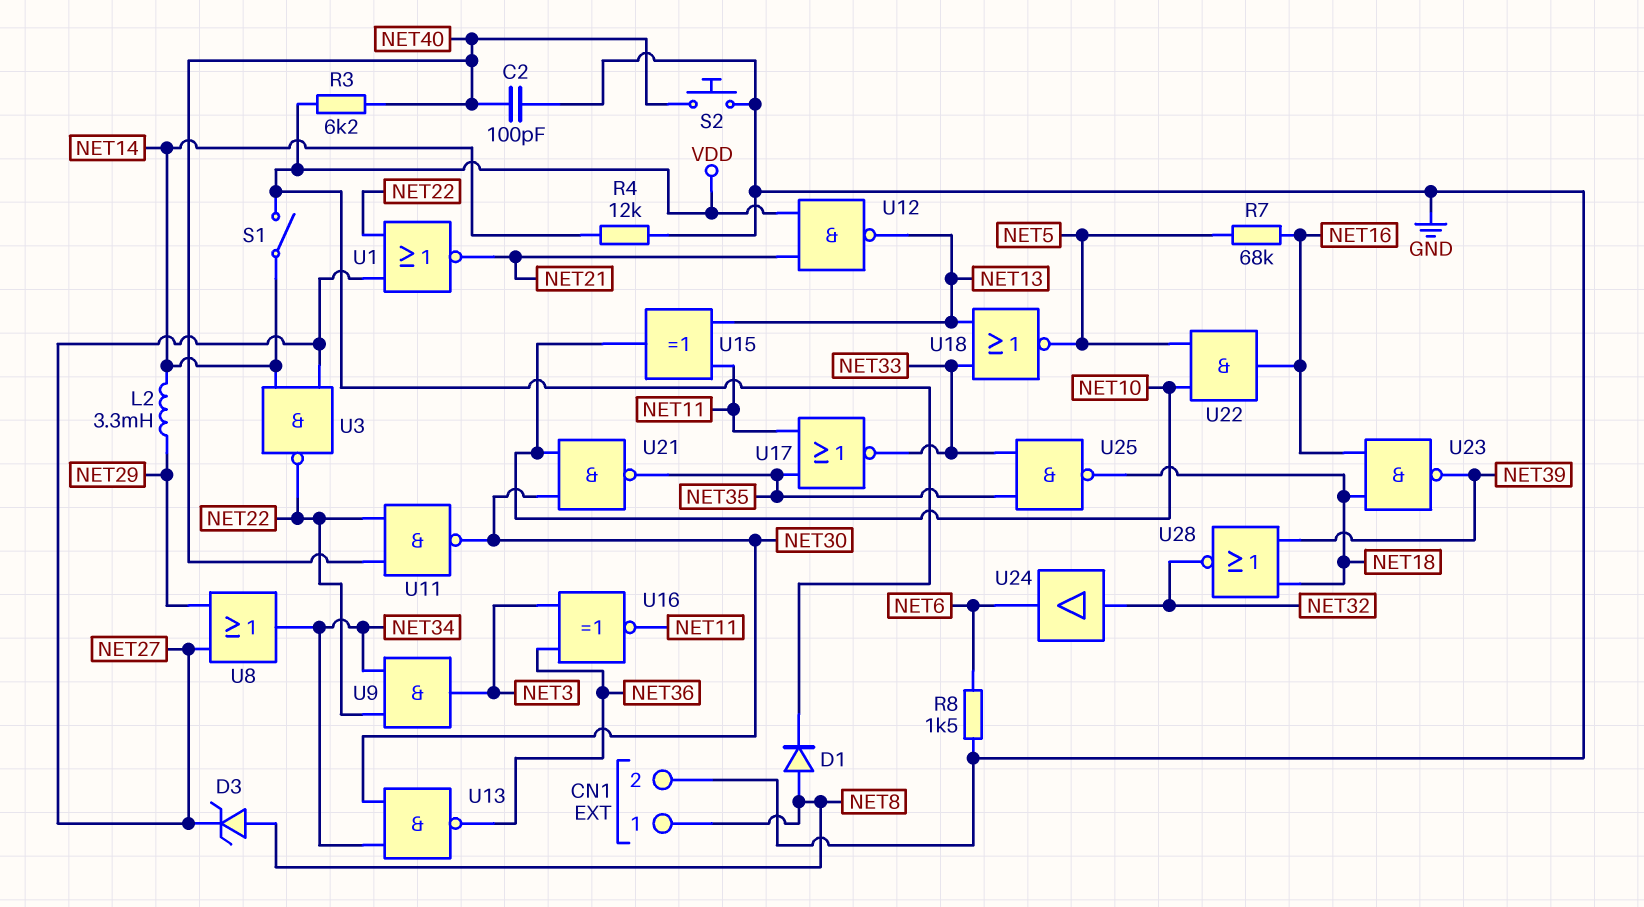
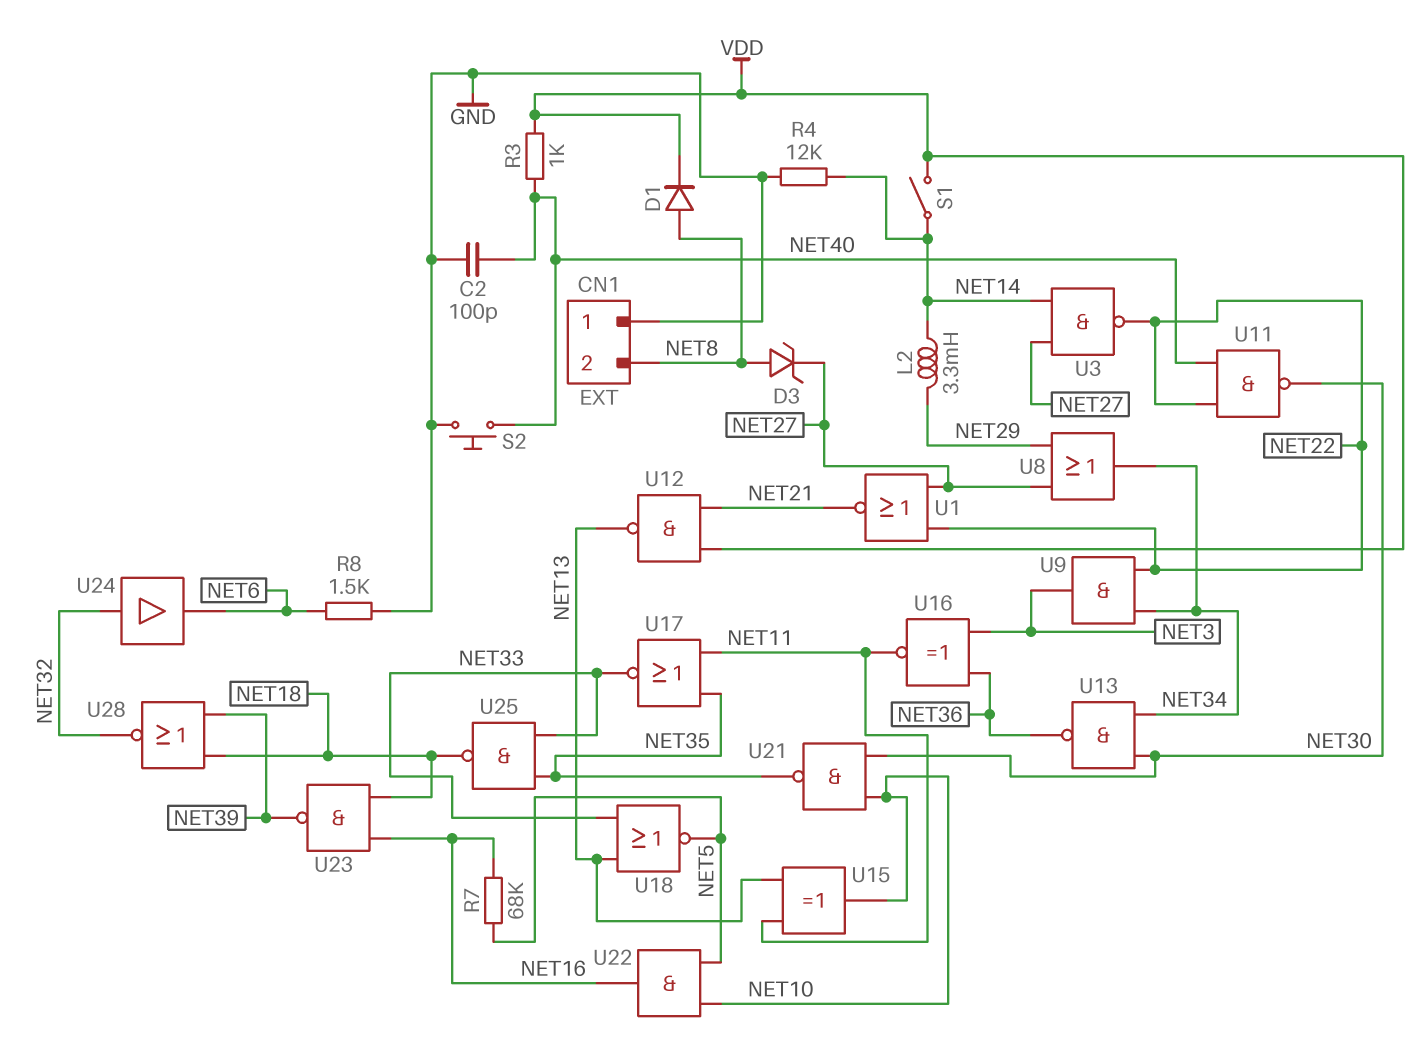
CN1 pin 1: NET8 -> GND
CN1 pin 2: GND -> NET8
R3: 6.2k (NET40, VDD) -> 1k (NET40, VDD)

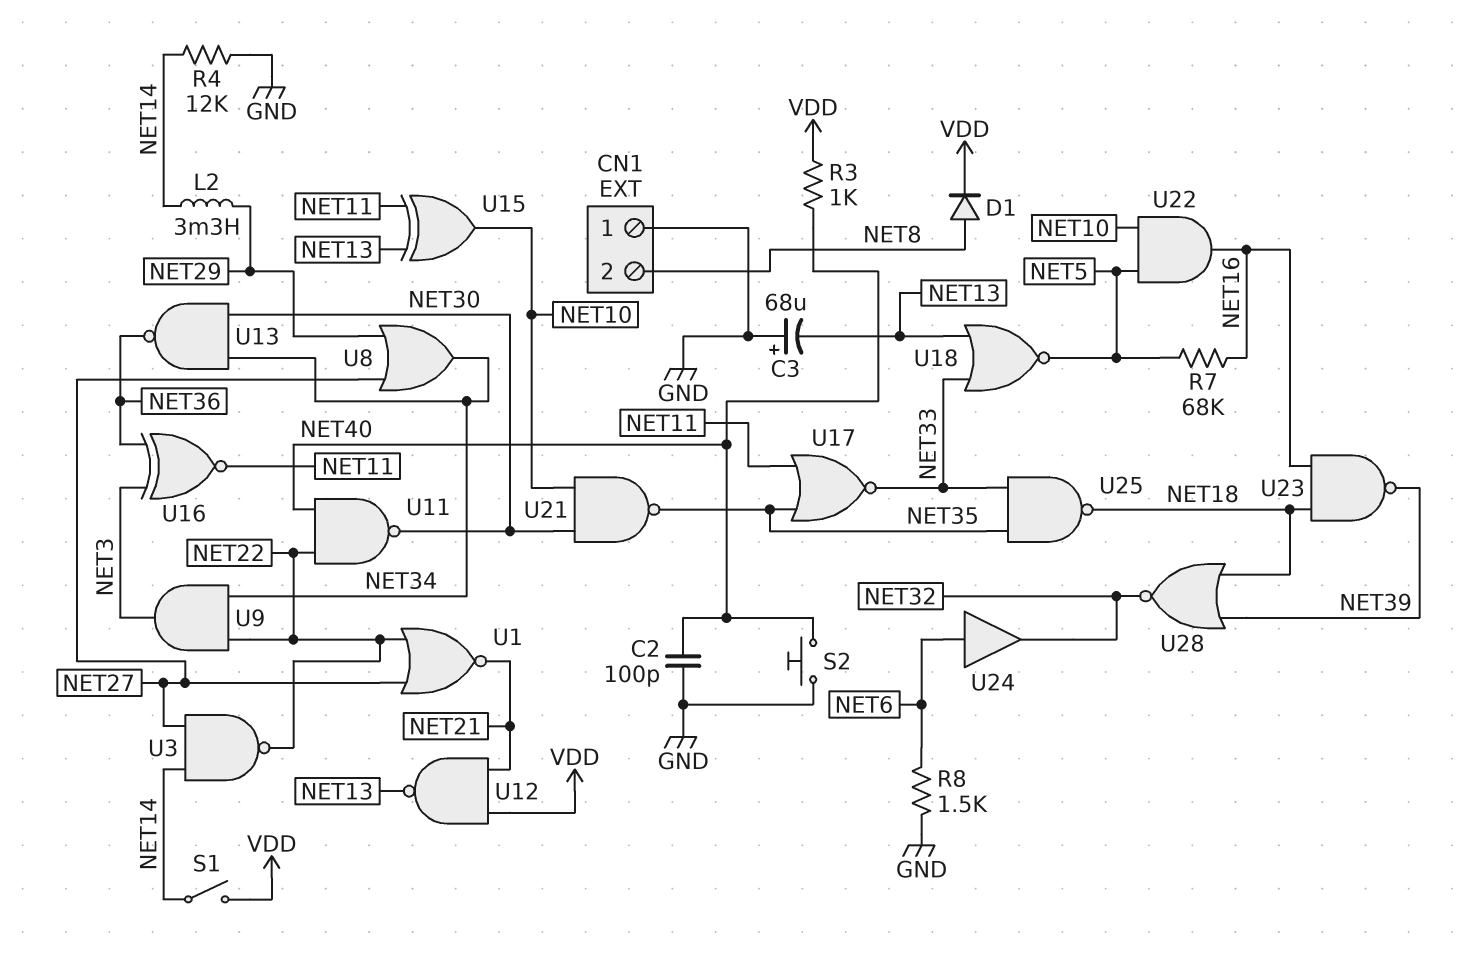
C3: none -> 68uF (plus GND, minus NET13)
D3: zener (A NET8, K NET27) -> none
U24: buffer (in NET32, out NET6) -> buffer (in NET6, out NET32)

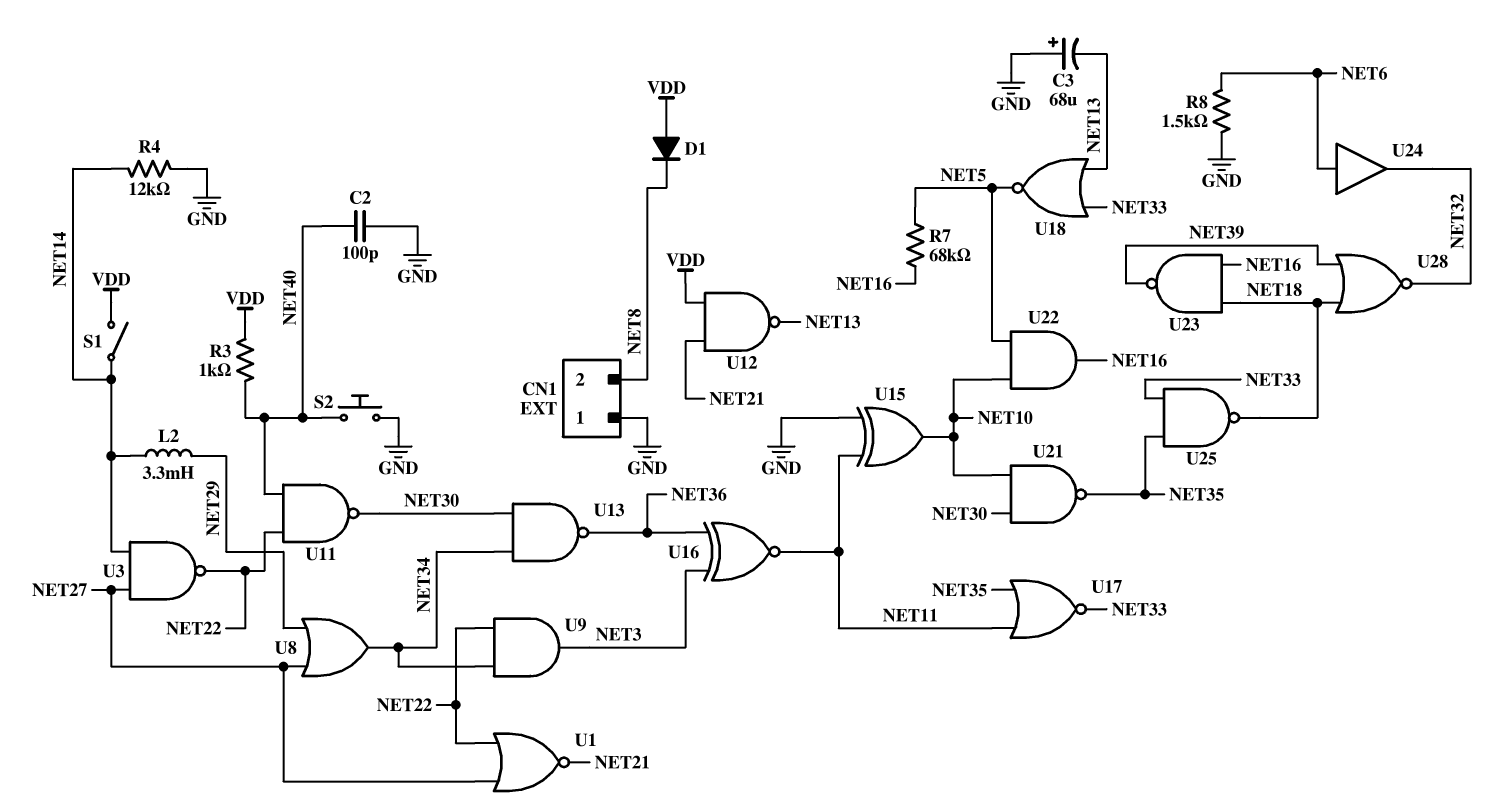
D1: diode (A NET8, K VDD) -> diode (A VDD, K NET8)
U15: XOR (in NET11, in NET13, out NET10) -> XOR (in GND, in NET11, out NET10)

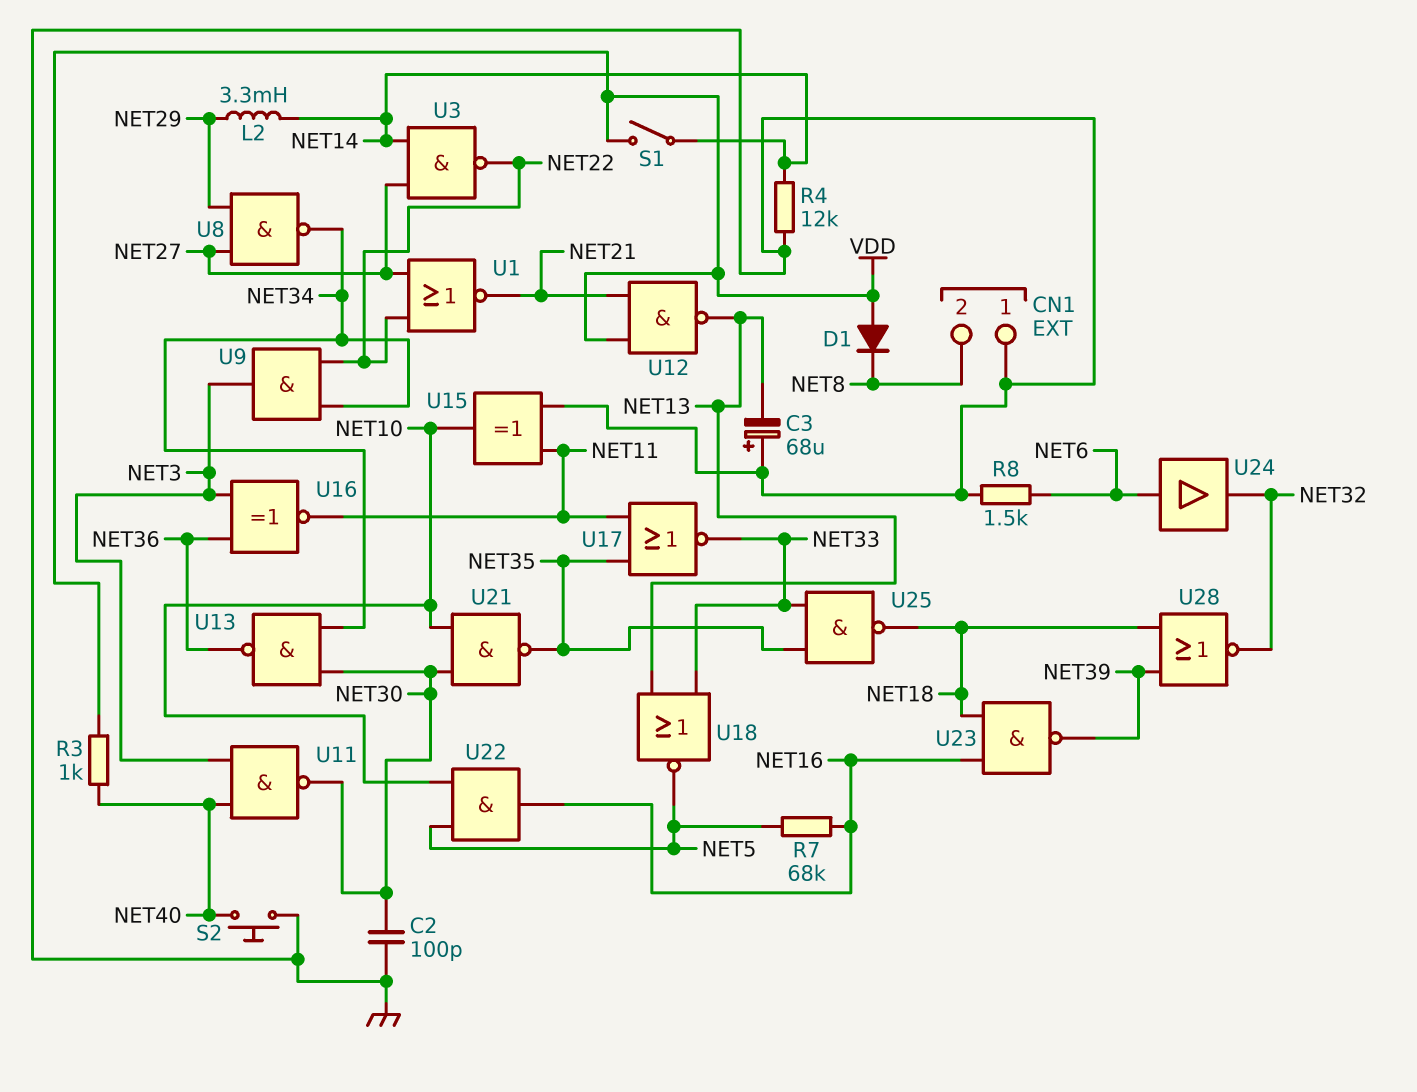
C2: 100pF (GND, NET40) -> 100pF (GND, NET30)
U8: OR (in NET27, in NET29, out NET34) -> NAND (in NET27, in NET29, out NET34)
U11: NAND (in NET22, in NET40, out NET30) -> NAND (in NET3, in NET40, out NET30)

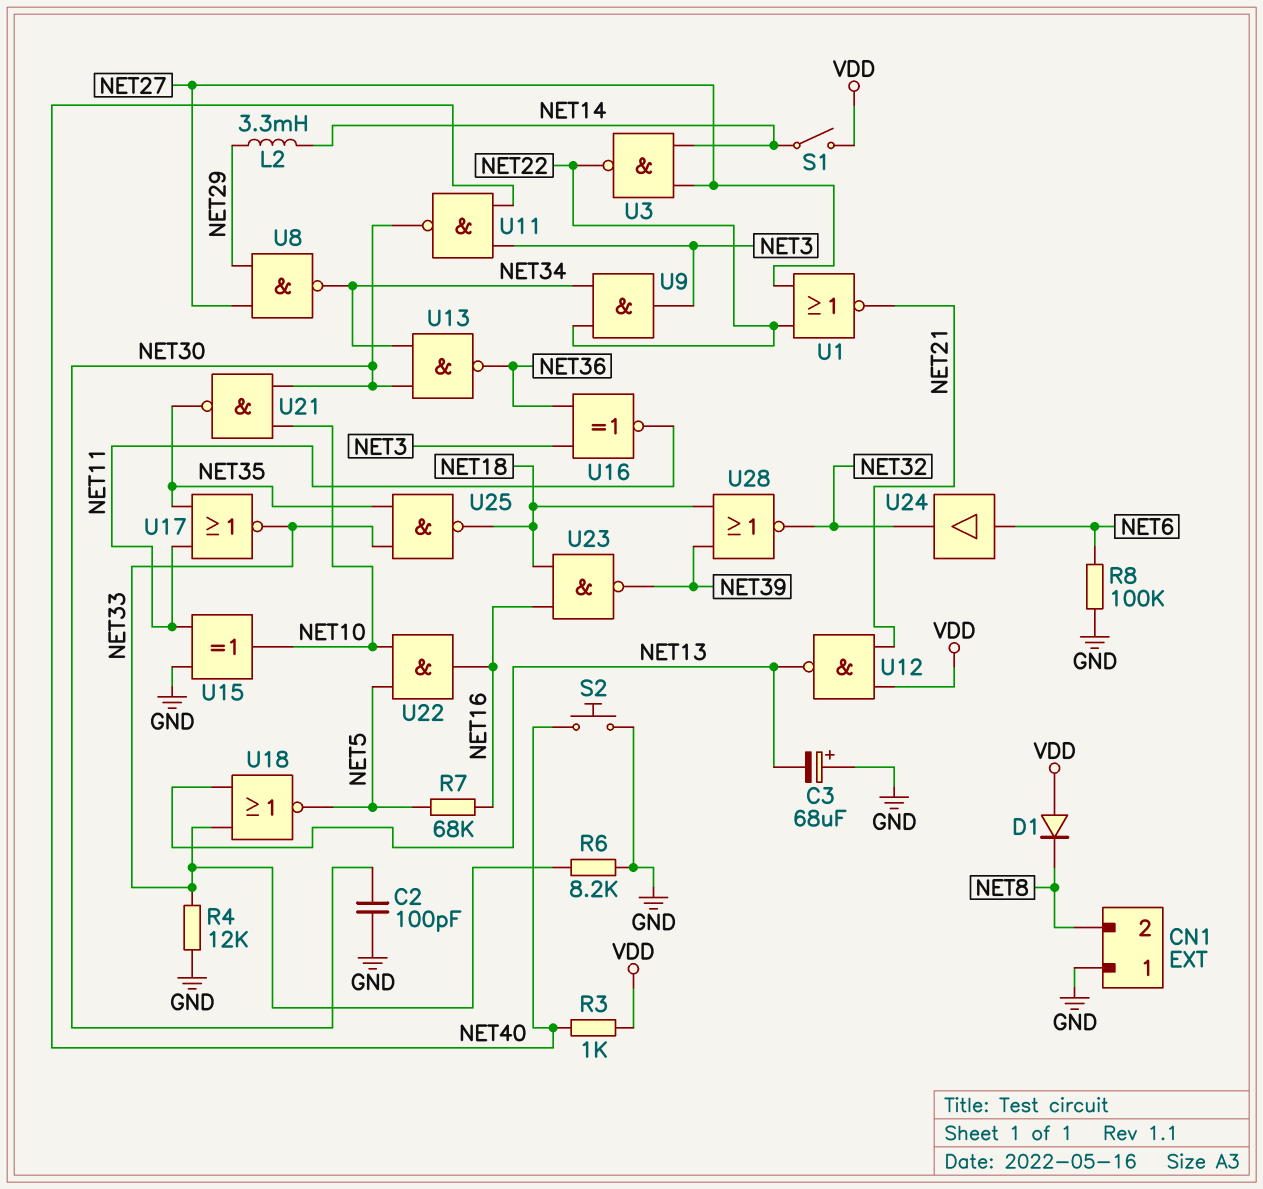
R4: 12k (GND, NET14) -> 12k (GND, NET33)
R6: none -> 8.2k (GND, NET33)
R8: 1.5k (GND, NET6) -> 100k (GND, NET6)

